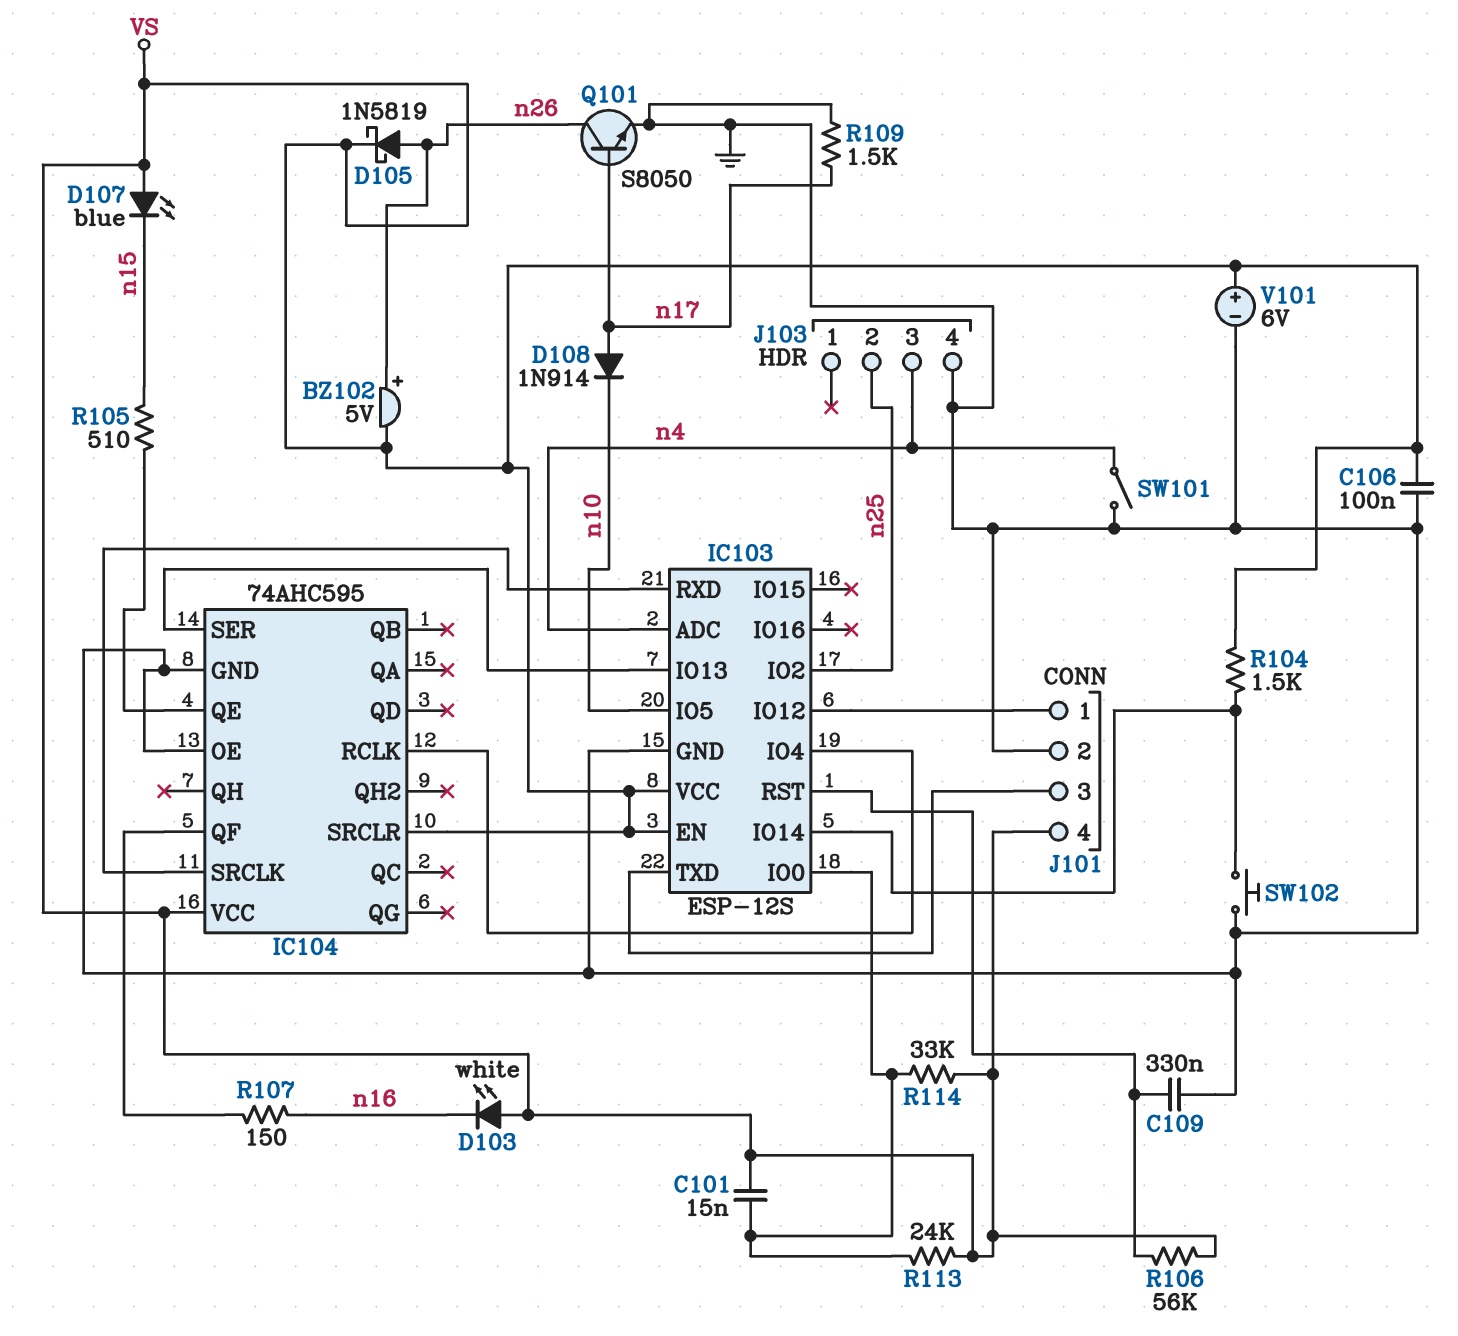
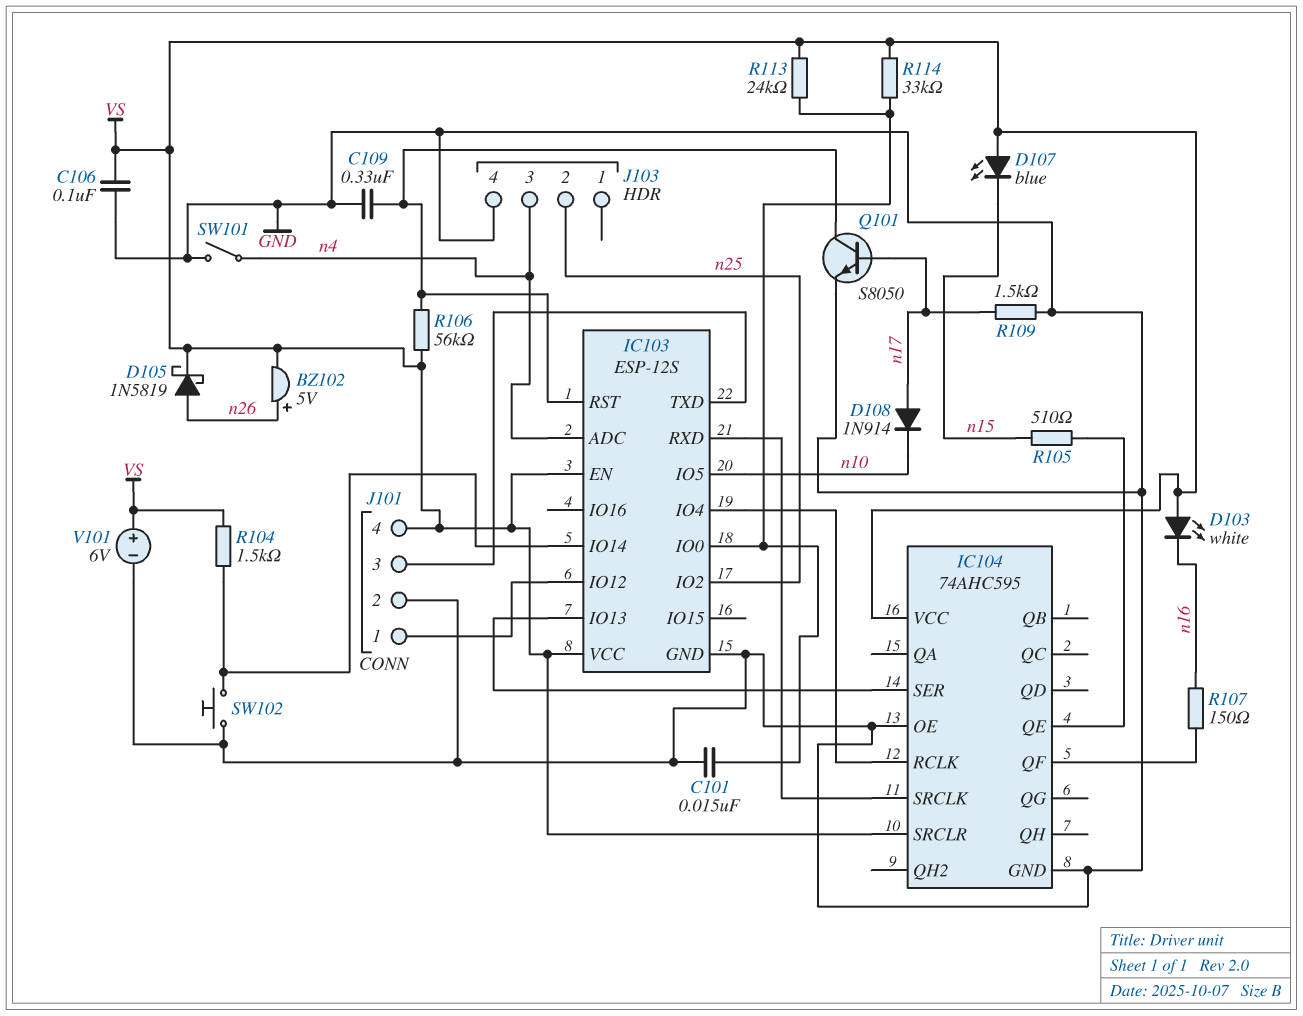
C101: 15nF (IC103/IO0, VS) -> 15nF (GND, IC103/IO0)
Q101: NPN S8050 (B n17, C n26, E GND) -> NPN S8050 (B n17, C IC103/RST, E GND)

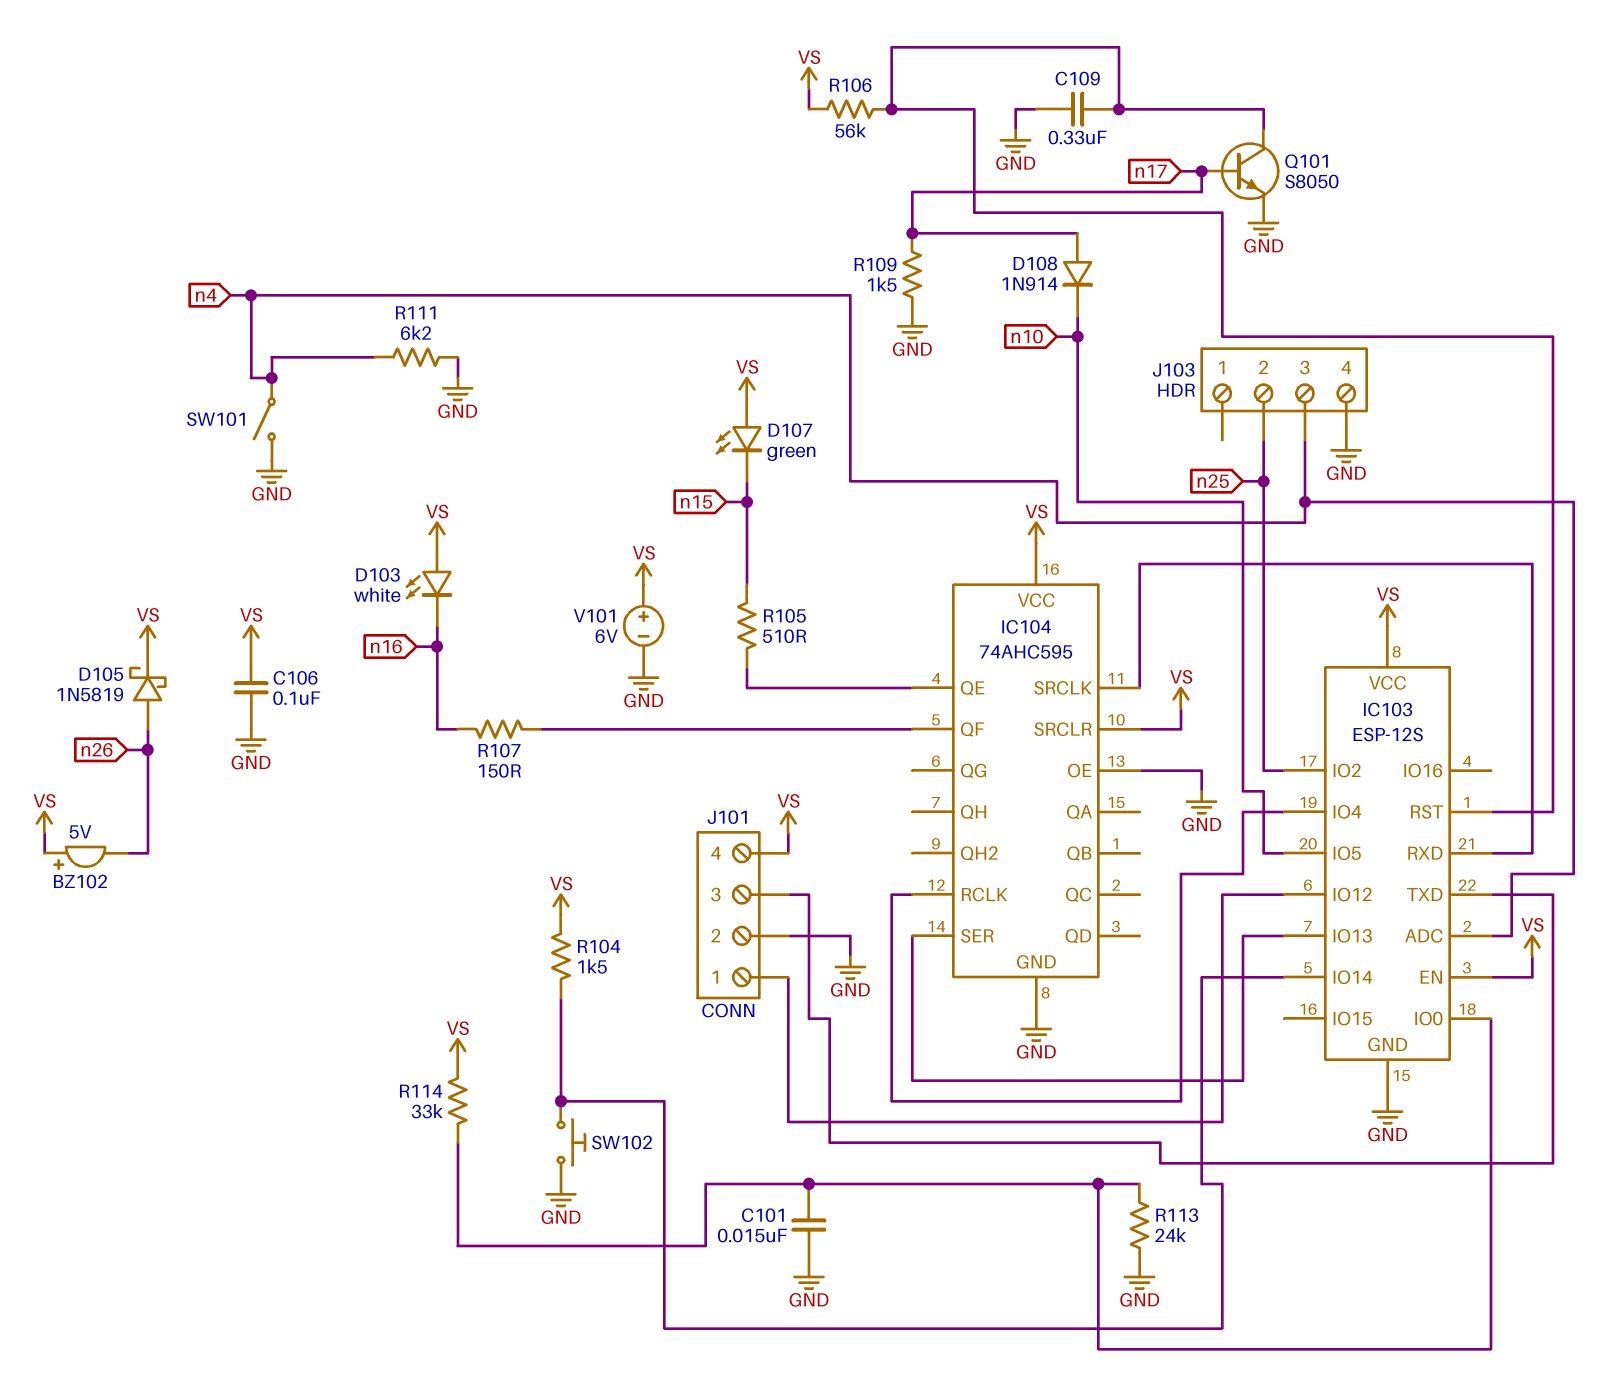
BZ102: buzzer 5V (plus n26, minus VS) -> buzzer 5V (plus VS, minus n26)
D107: LED blue (A VS, K n15) -> LED green (A VS, K n15)
R111: none -> 6.2k (GND, n4)
R113: 24k (IC103/IO0, VS) -> 24k (GND, IC103/IO0)

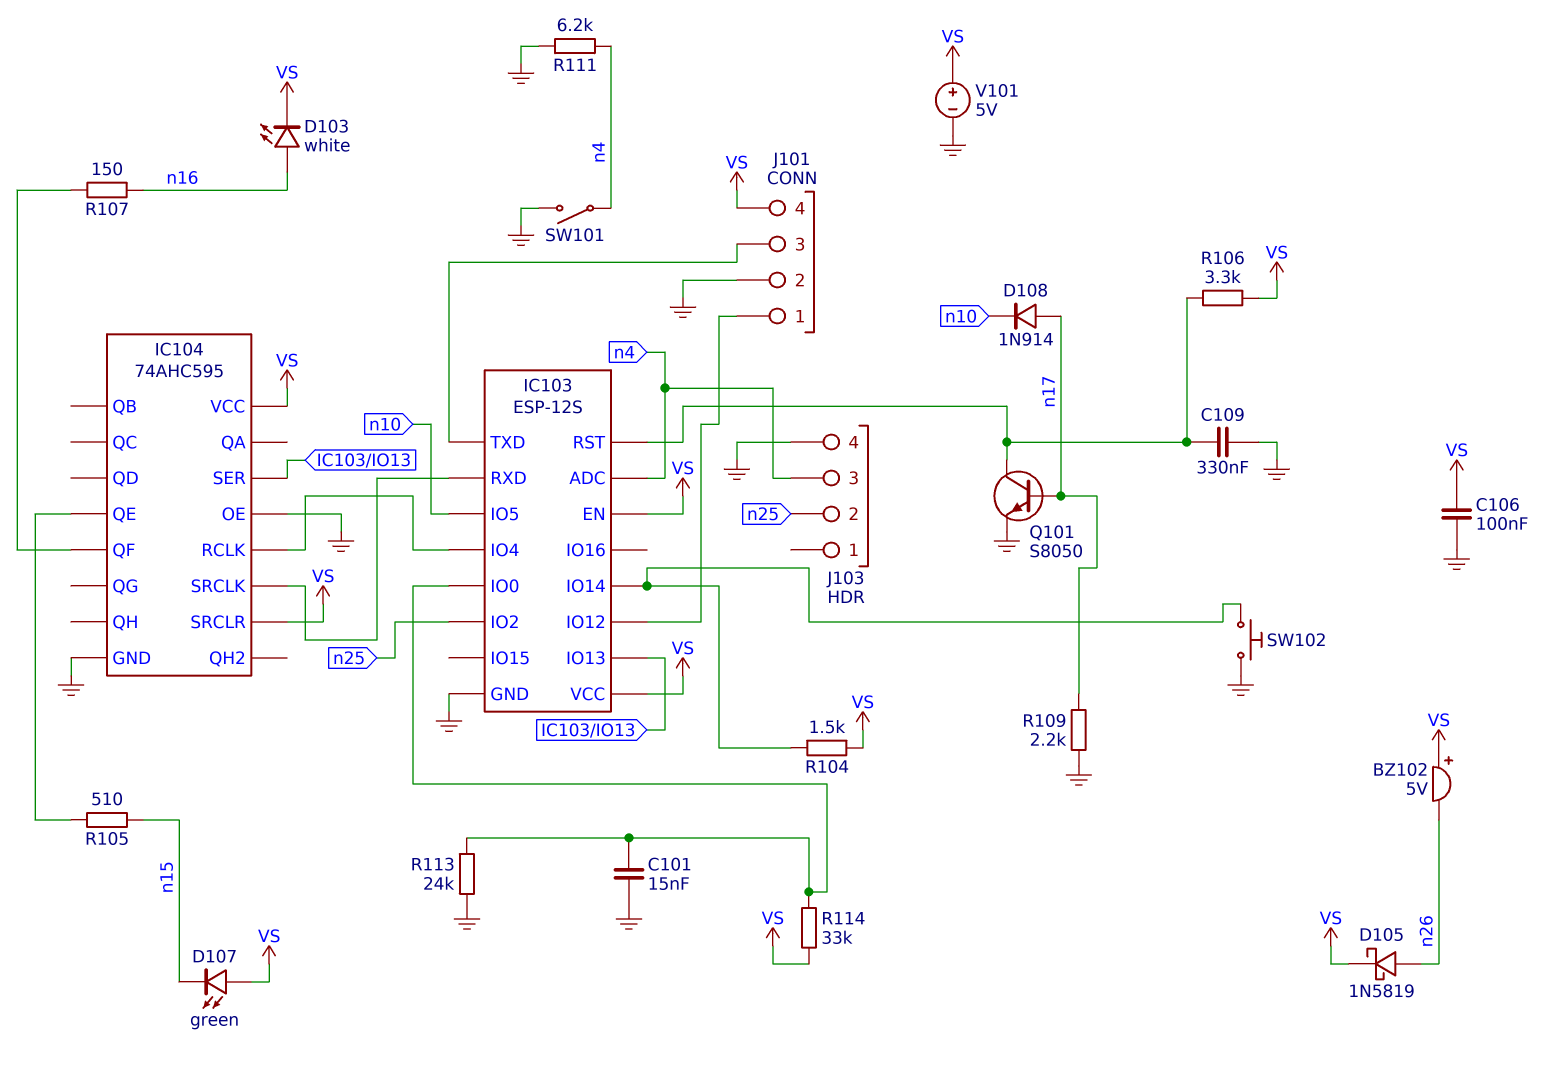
D103: LED white (A VS, K n16) -> LED white (A n16, K VS)
R106: 56k (IC103/RST, VS) -> 3.3k (IC103/RST, VS)
R109: 1.5k (GND, n17) -> 2.2k (GND, n17)
V101: 6V (plus VS, minus GND) -> 5V (plus VS, minus GND)

